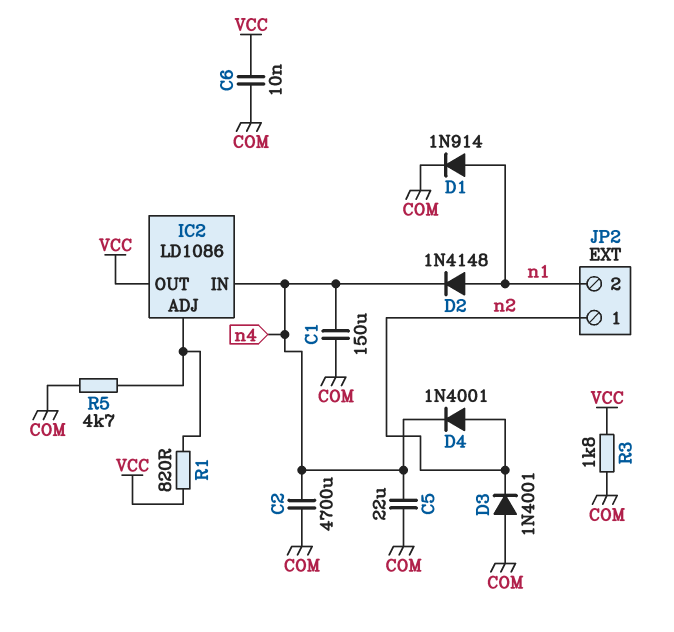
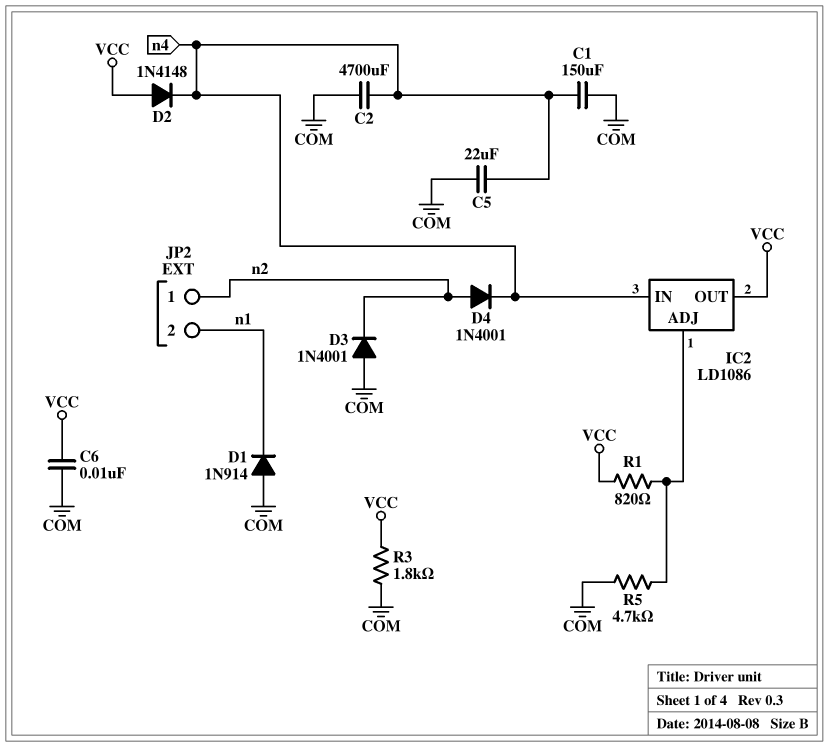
D1: diode 1N914 (A n1, K COM) -> diode 1N914 (A COM, K n1)
D2: diode 1N4148 (A n1, K n4) -> diode 1N4148 (A VCC, K n4)

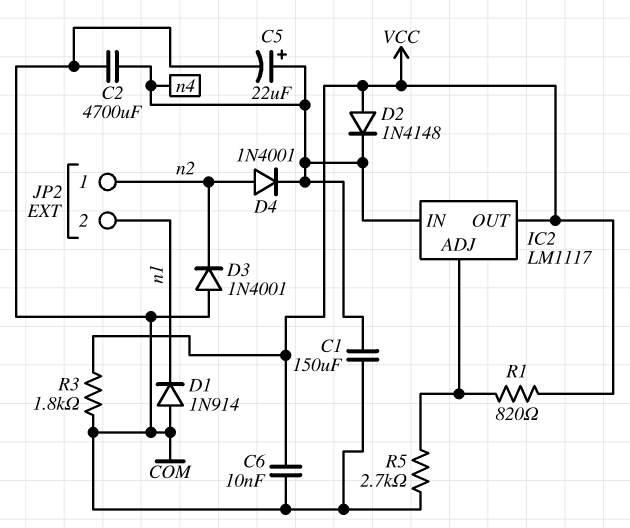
C5: 22uF (COM, n4) -> 22uF (plus n4, minus COM)
IC2: LD1086 -> LM1117
R5: 4.7k (COM, IC2/ADJ) -> 2.7k (COM, IC2/ADJ)

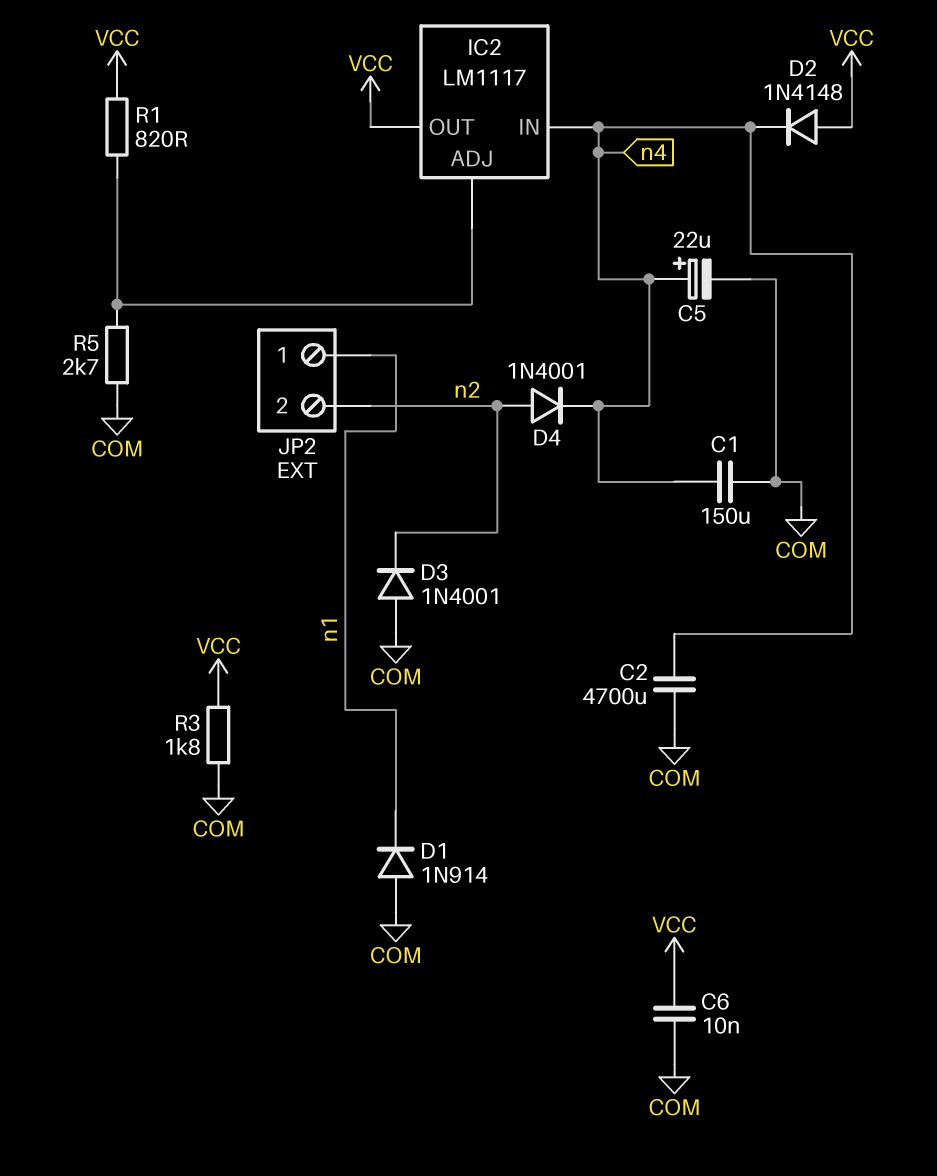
JP2 pin 1: n2 -> n1
JP2 pin 2: n1 -> n2

